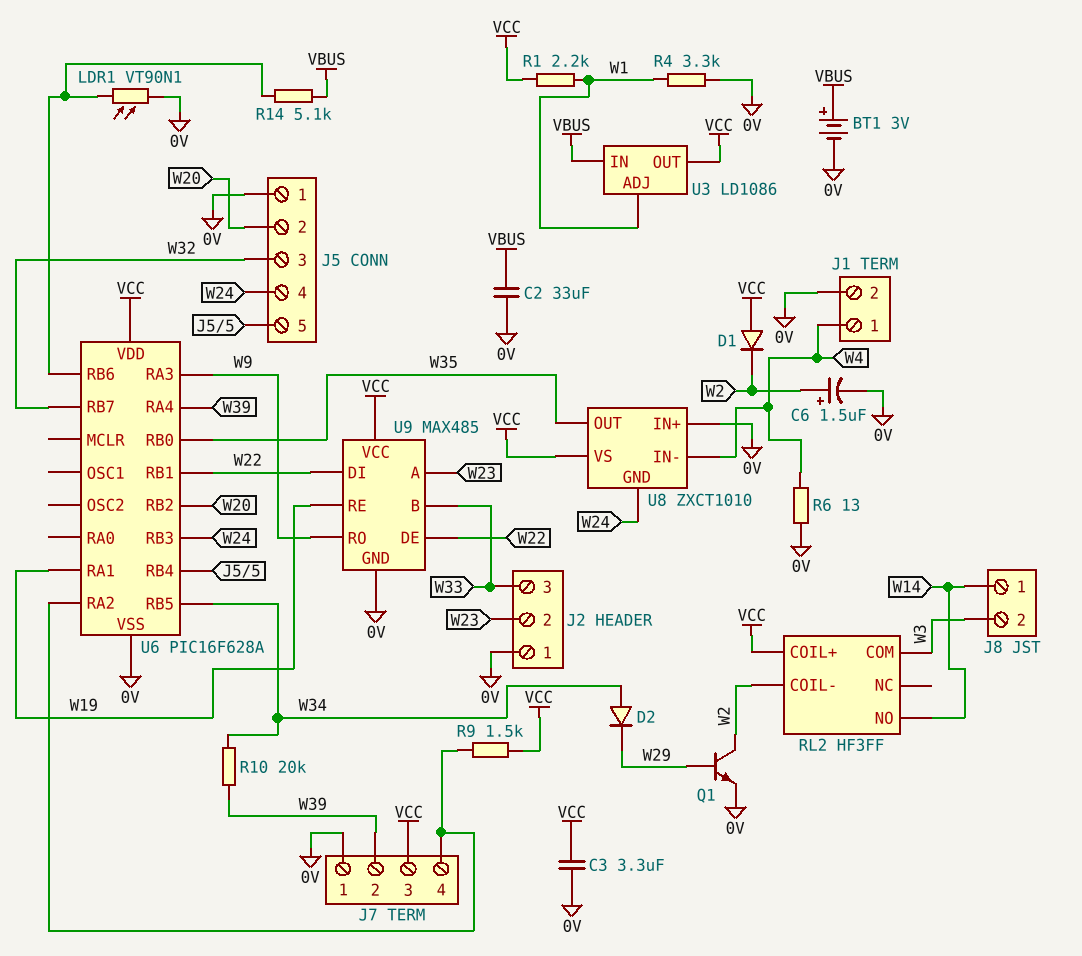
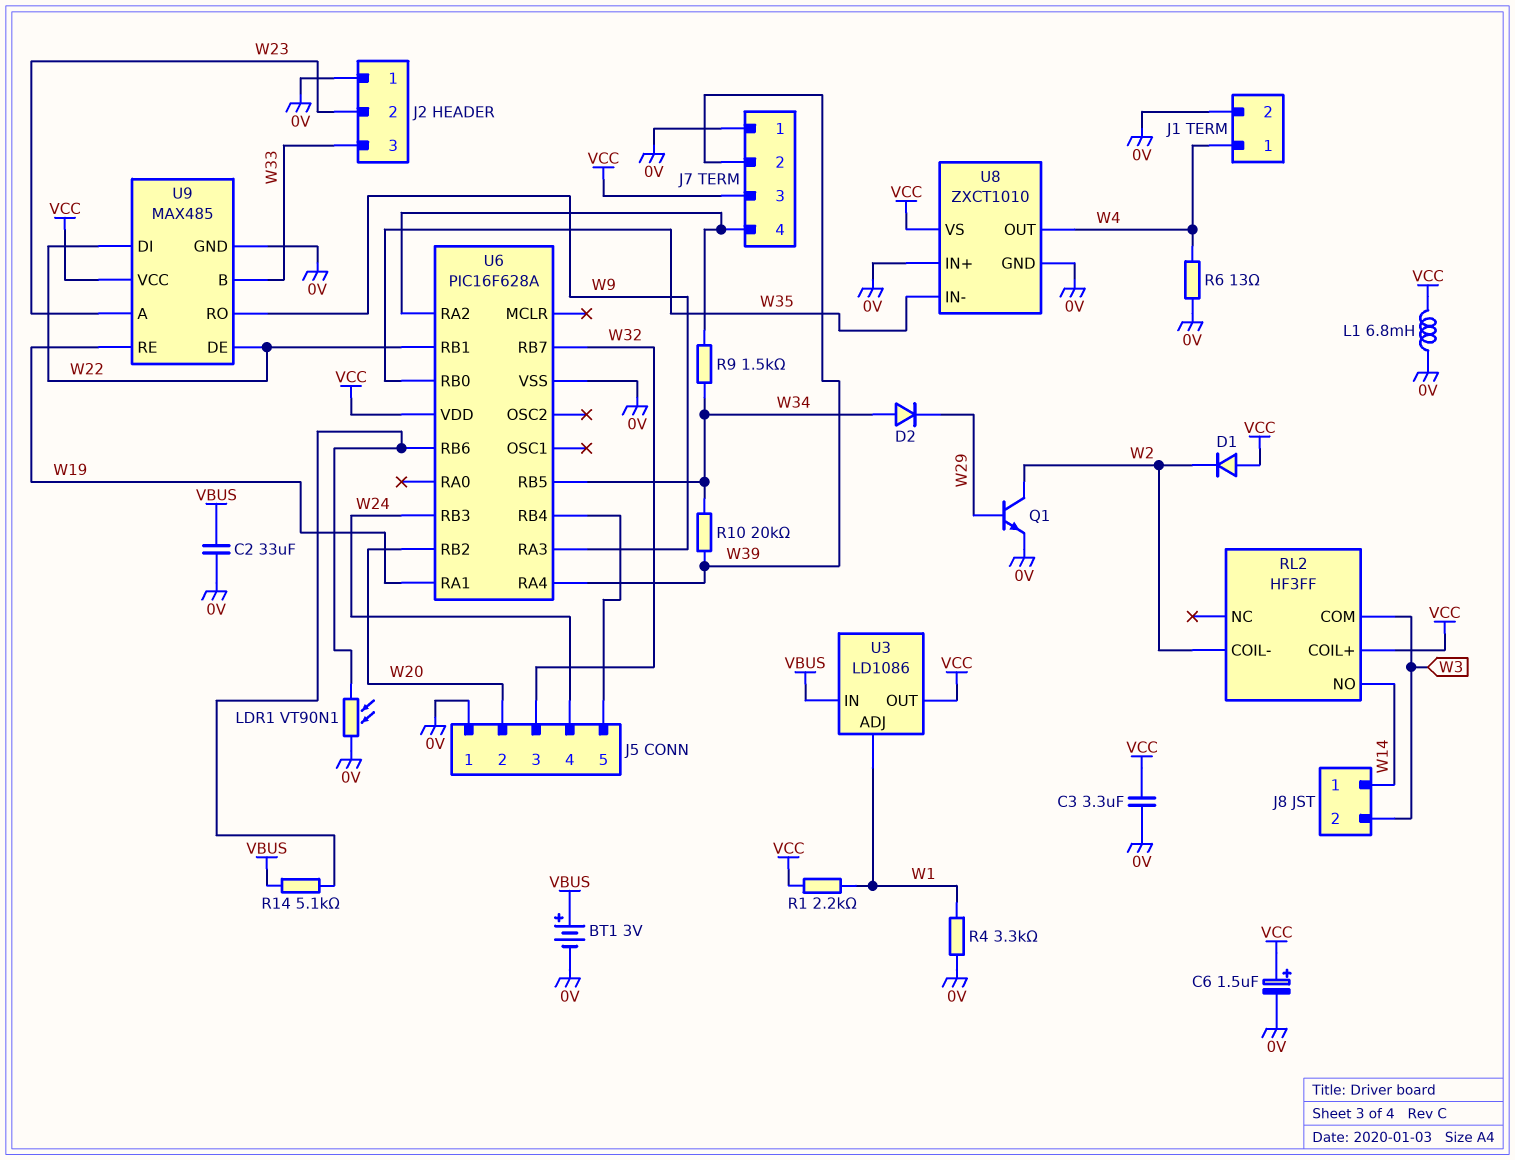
C6: 1.5uF (plus W2, minus 0V) -> 1.5uF (plus VCC, minus 0V)
L1: none -> 6.8mH (0V, VCC)
R9: 1.5k (J7/4, VCC) -> 1.5k (J7/4, W34)
U8 pin GND: W24 -> 0V
U8 pin IN-: W4 -> W35
U8 pin OUT: W35 -> W4

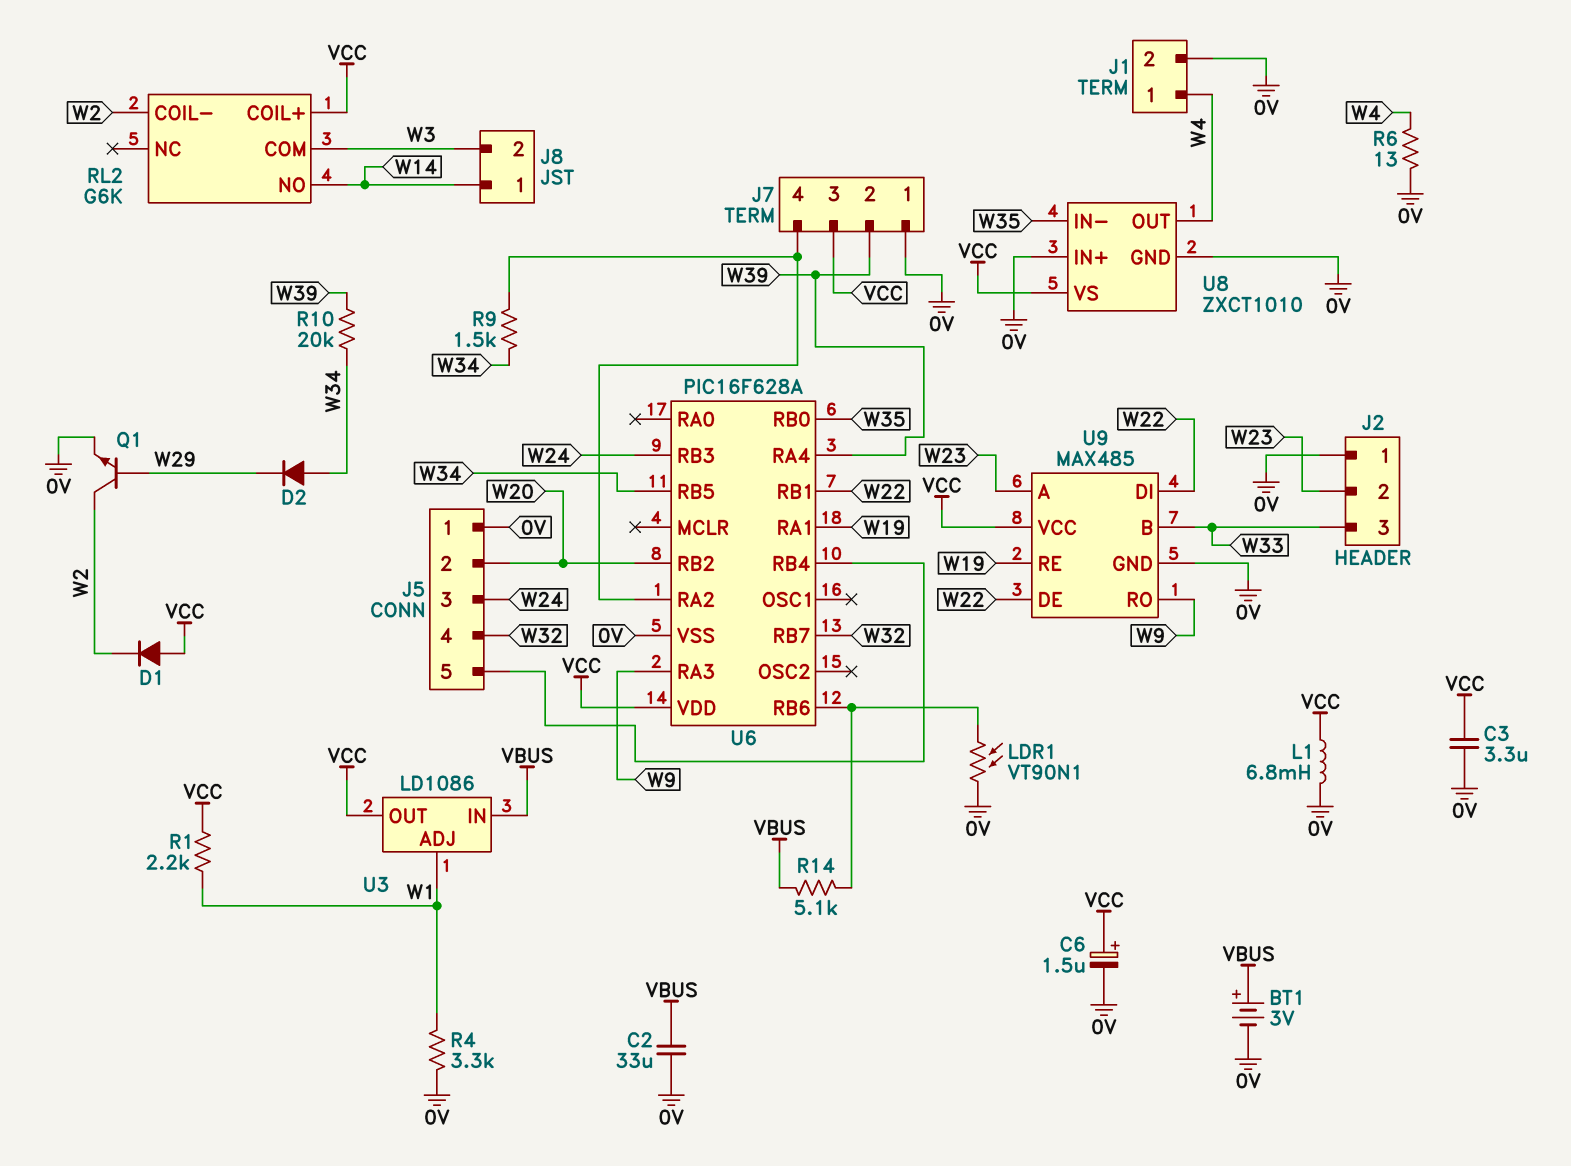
J5 pin 3: W32 -> W24
J5 pin 4: W24 -> W32
RL2: HF3FF -> G6K

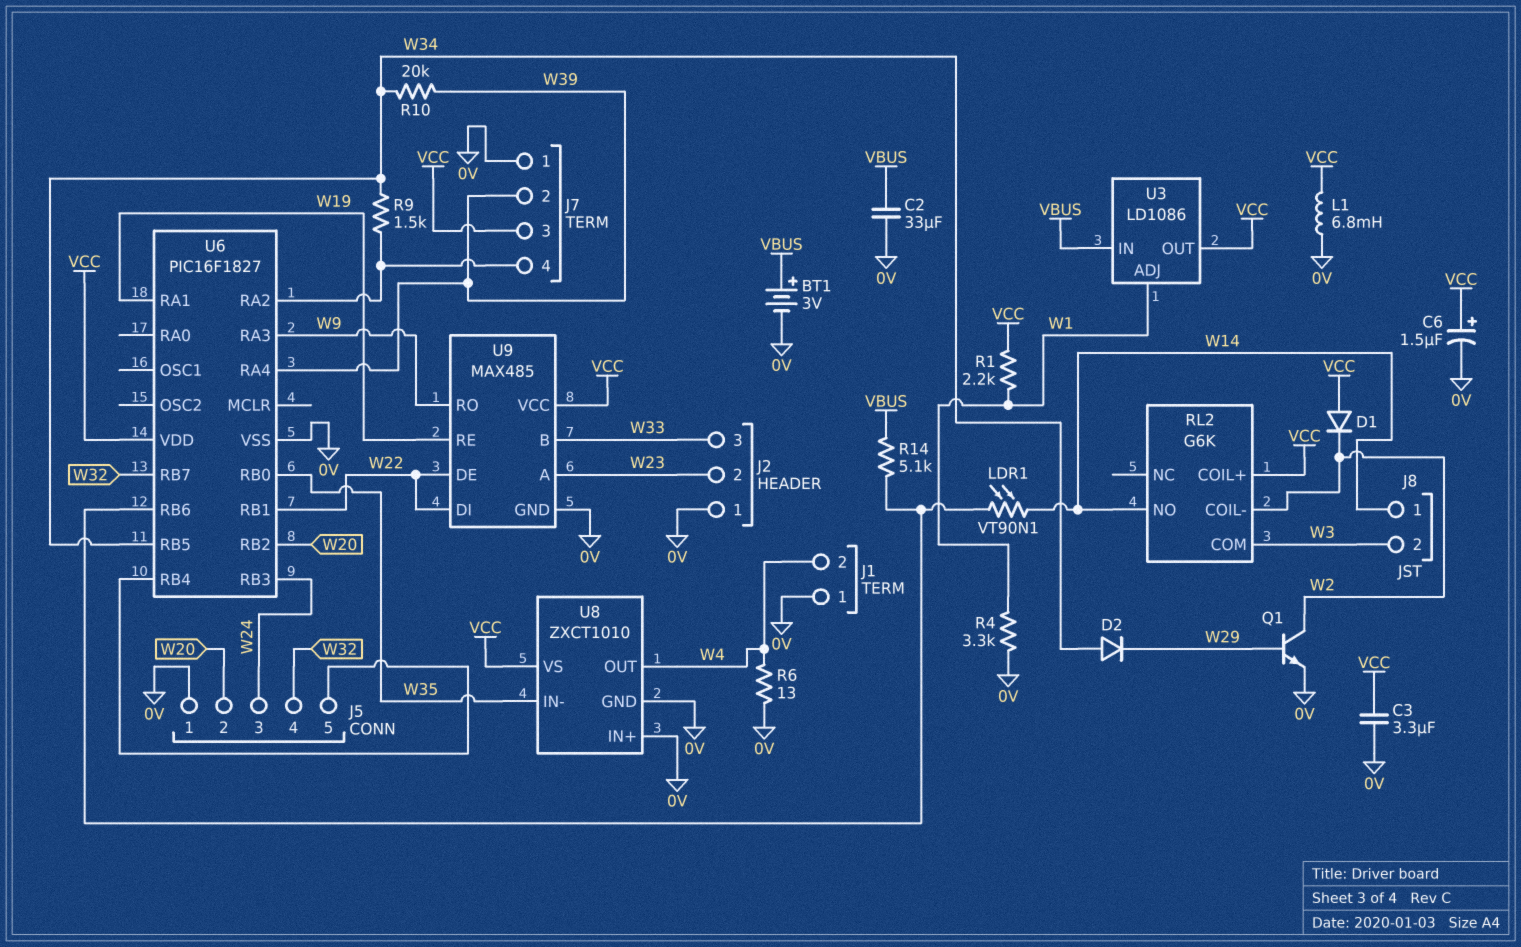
J1 pin 1: W4 -> 0V
J1 pin 2: 0V -> W4
LDR1: VT90N1 (0V, U6/RB6) -> VT90N1 (U6/RB6, W14)
U6: PIC16F628A -> PIC16F1827

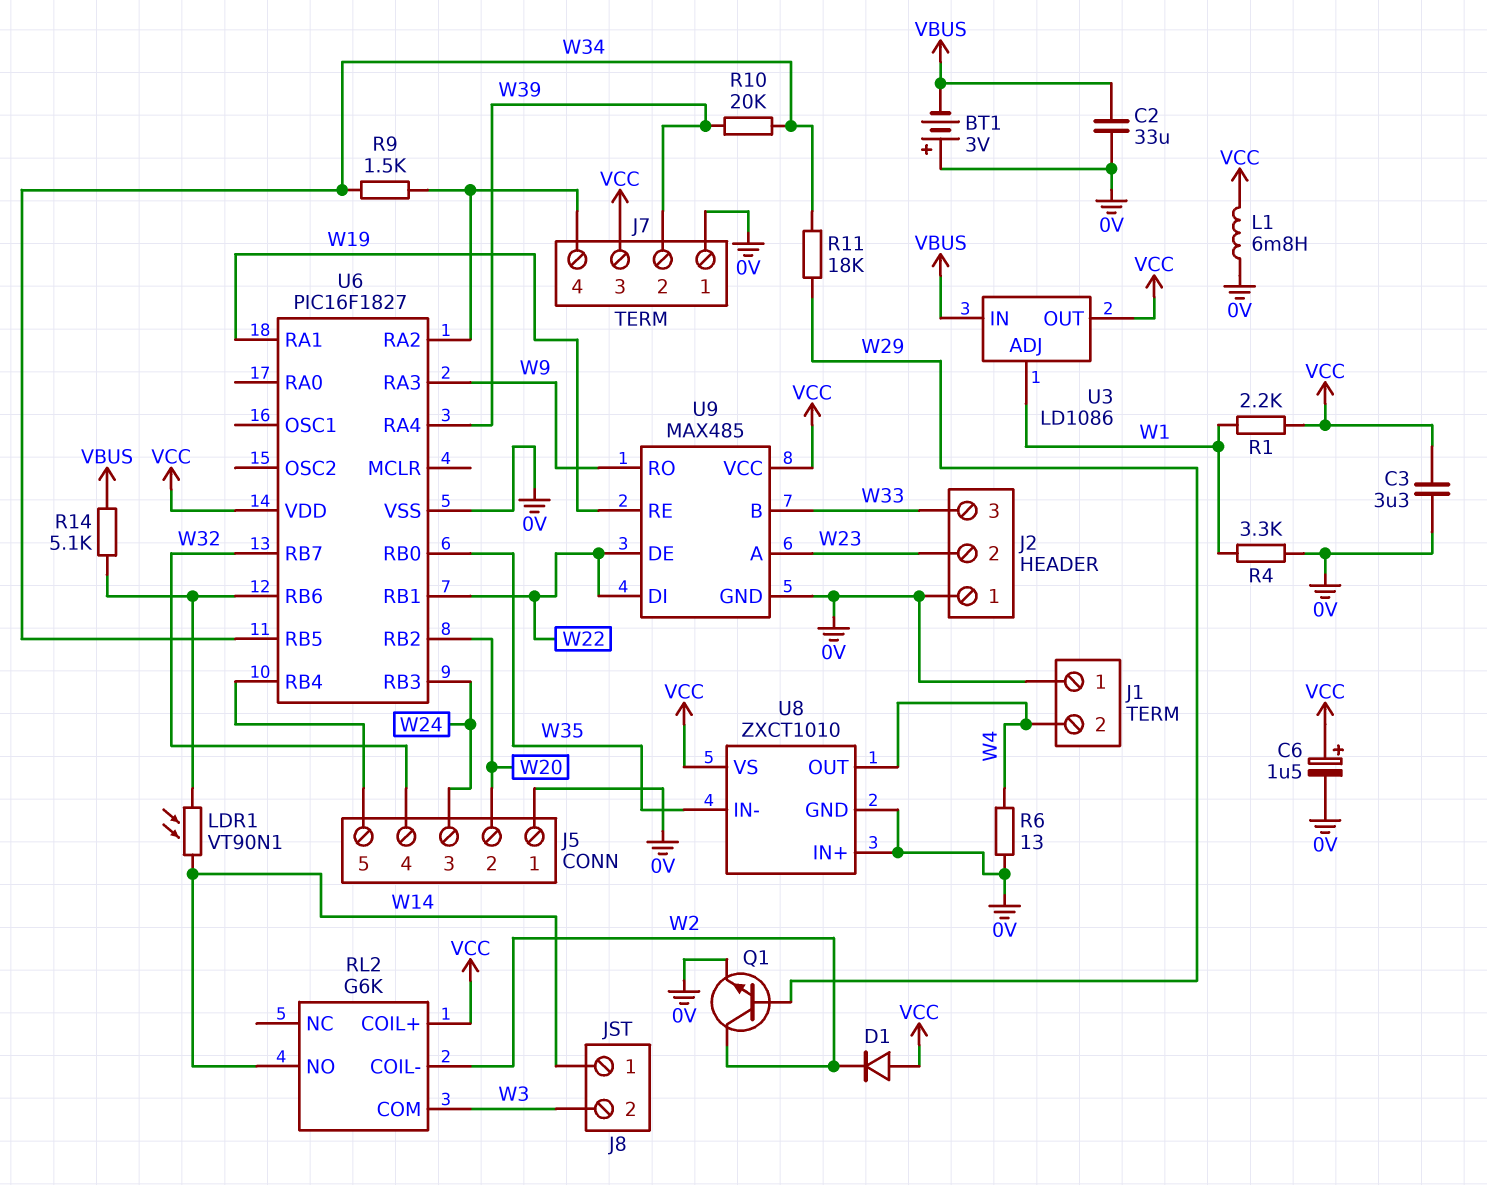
BT1: 3V (plus VBUS, minus 0V) -> 3V (plus 0V, minus VBUS)
D2: diode (A W34, K W29) -> none
R11: none -> 18k (W29, W34)

